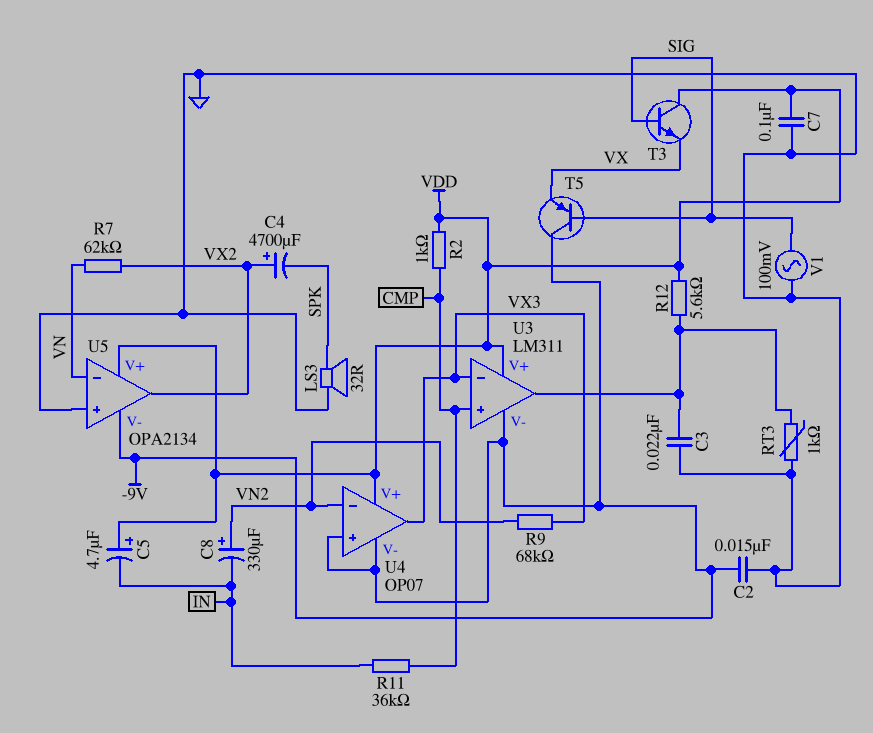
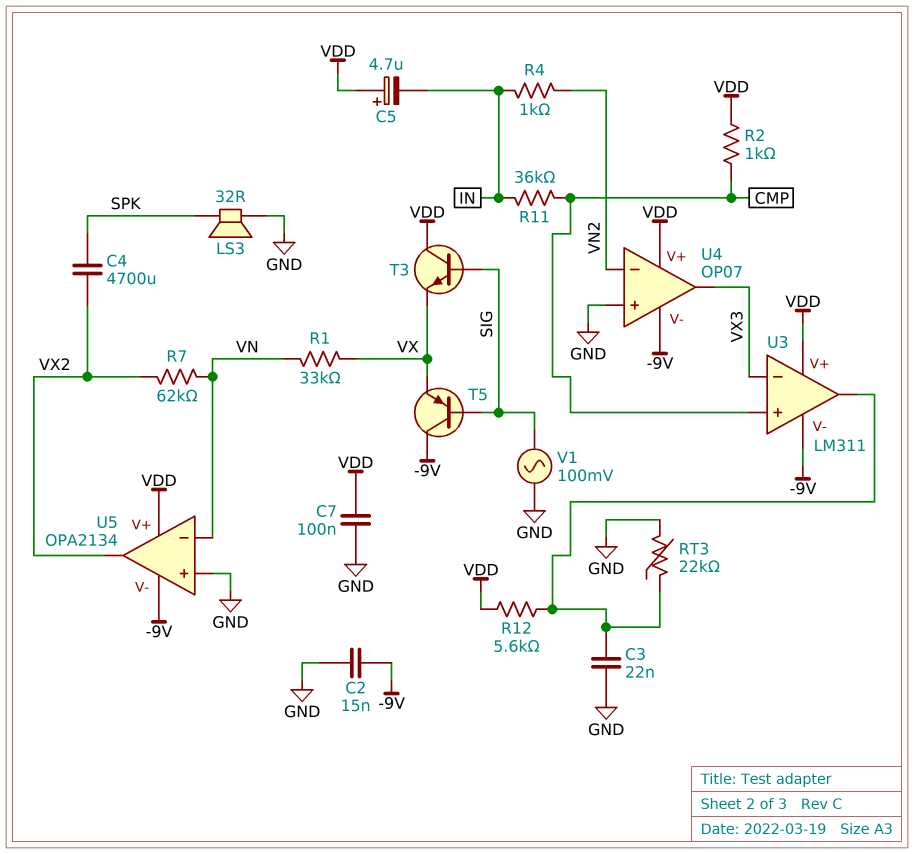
C4: 4700uF (plus VX2, minus SPK) -> 4700uF (SPK, VX2)
C8: 330uF (plus VN2, minus IN) -> none
R1: none -> 33k (VN, VX)
R4: none -> 1k (IN, VN2)
R9: 68k (VN2, VX3) -> none
RT3: 1k (GND, U3/out) -> 22k (GND, U3/out)
U4 pin in+: -9V -> GND

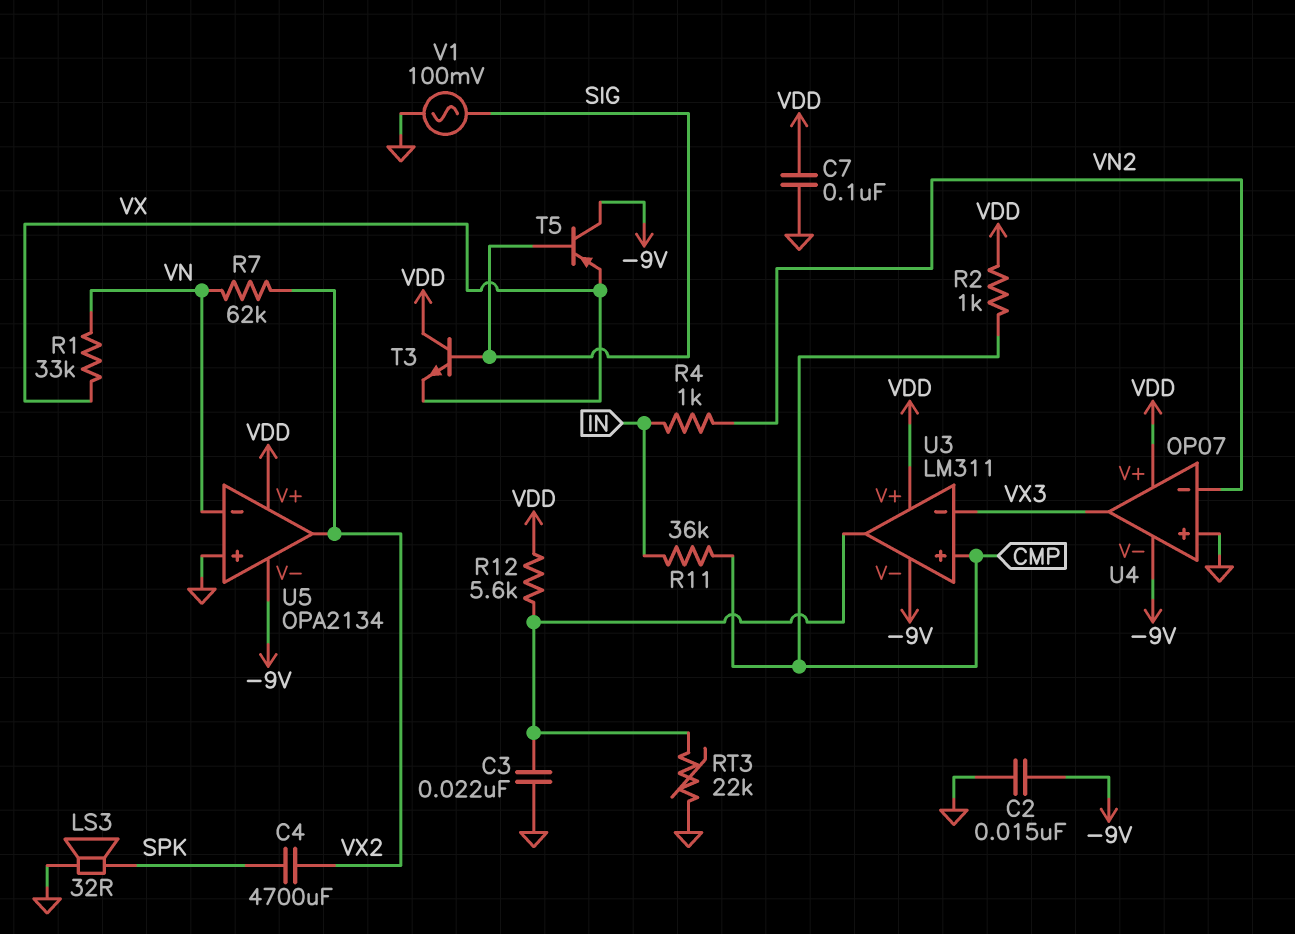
C5: 4.7uF (plus VDD, minus IN) -> none

